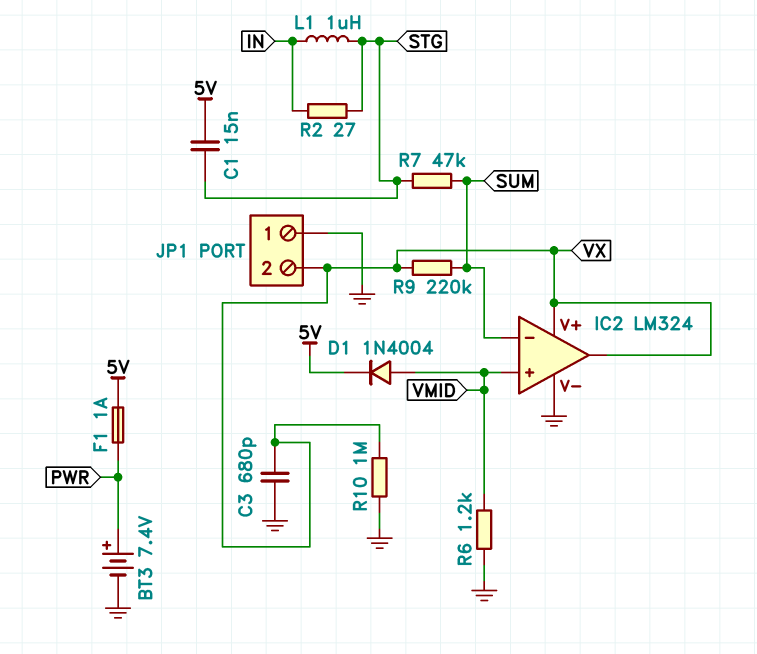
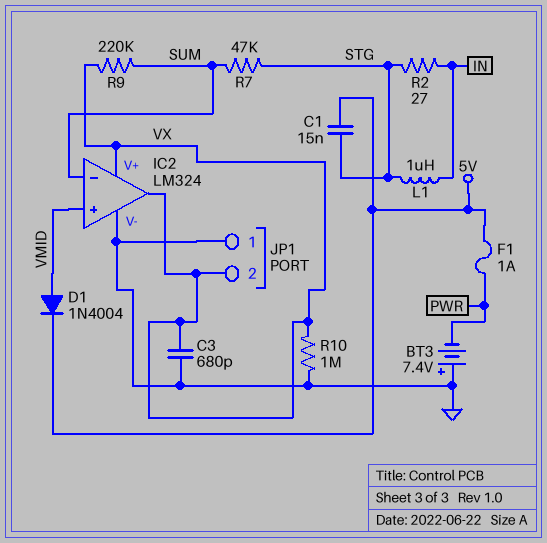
BT3: 7.4V (plus PWR, minus GND) -> 7.4V (plus GND, minus PWR)
R6: 1.2k (GND, VMID) -> none

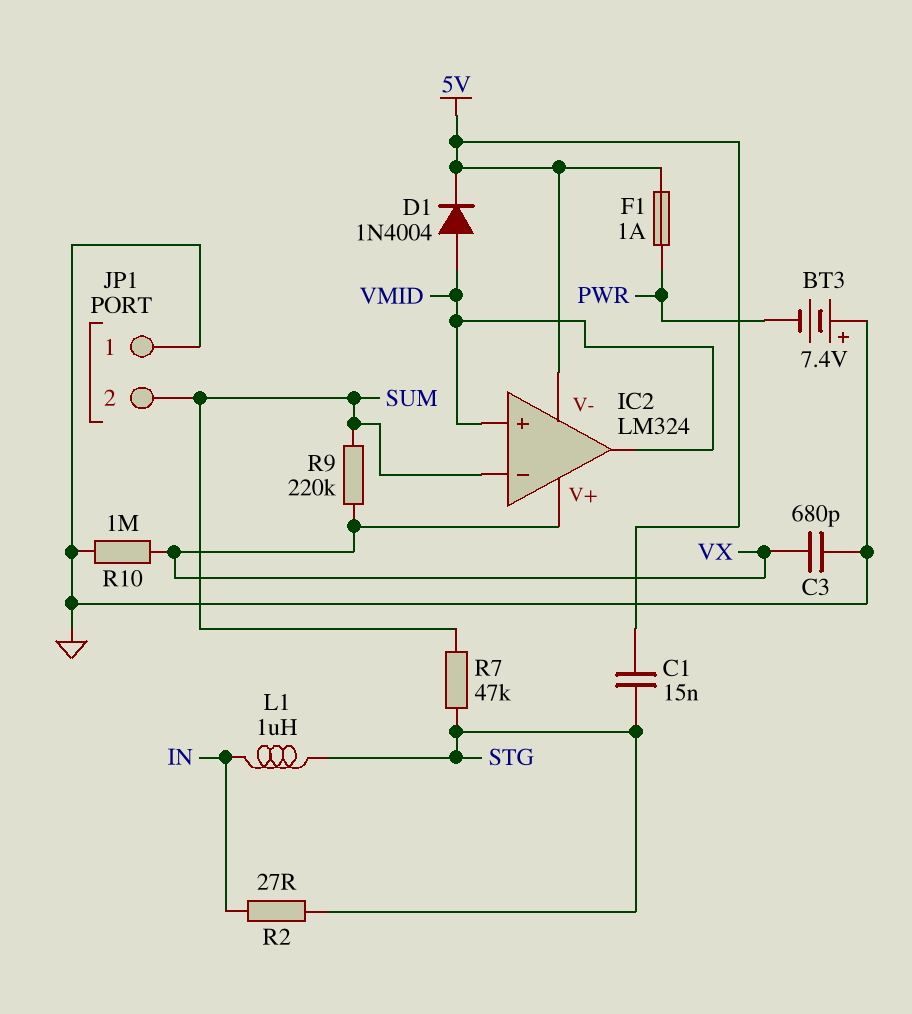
IC2 pin V-: GND -> 5V
IC2 pin out: VX -> VMID
JP1 pin 2: VX -> SUM

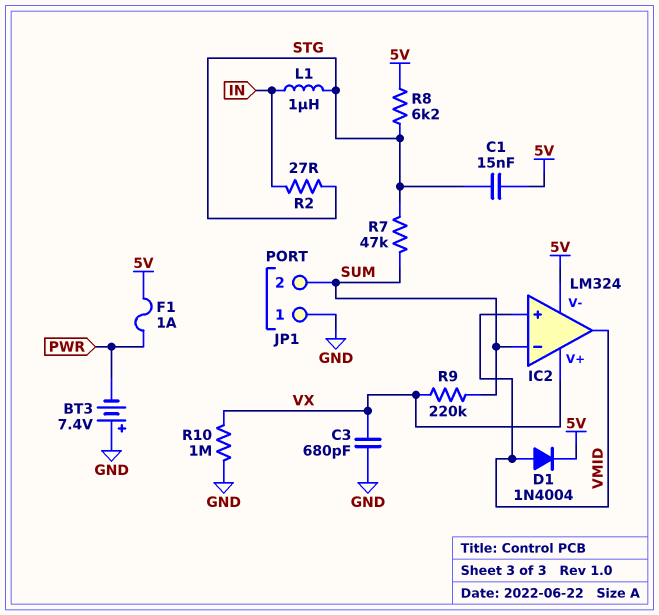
R8: none -> 6.2k (5V, STG)

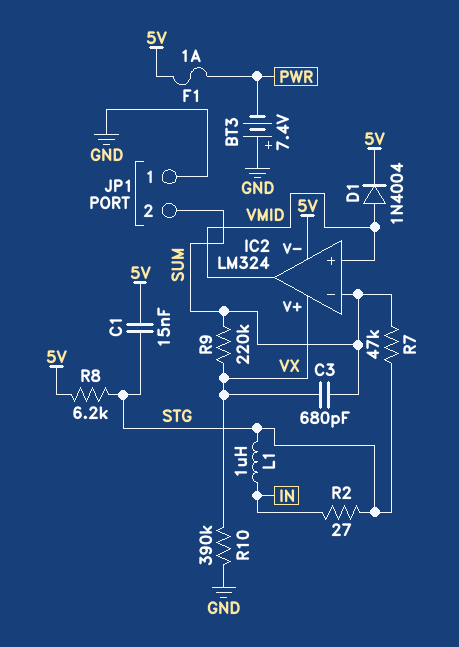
C3: 680pF (GND, VX) -> 680pF (SUM, VX)
R10: 1M (GND, VX) -> 390k (GND, VX)

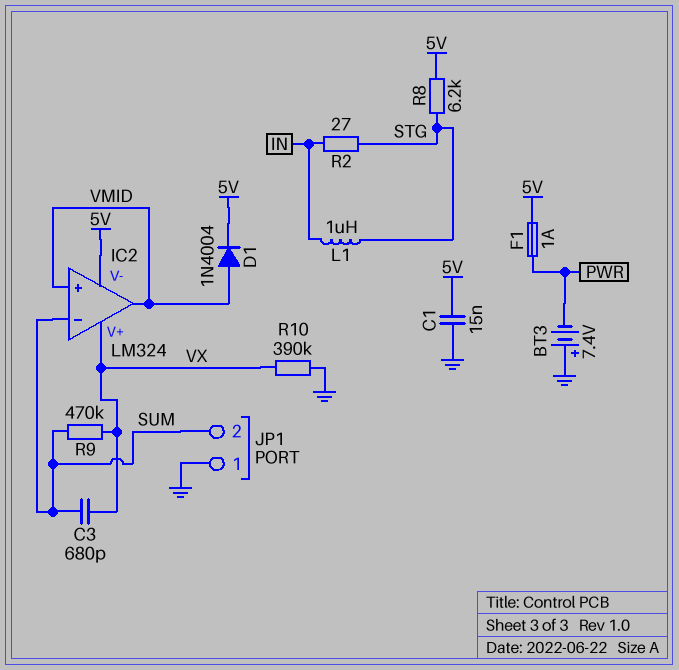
C1: 15nF (5V, STG) -> 15nF (5V, GND)
R7: 47k (STG, SUM) -> none
R9: 220k (SUM, VX) -> 470k (SUM, VX)

